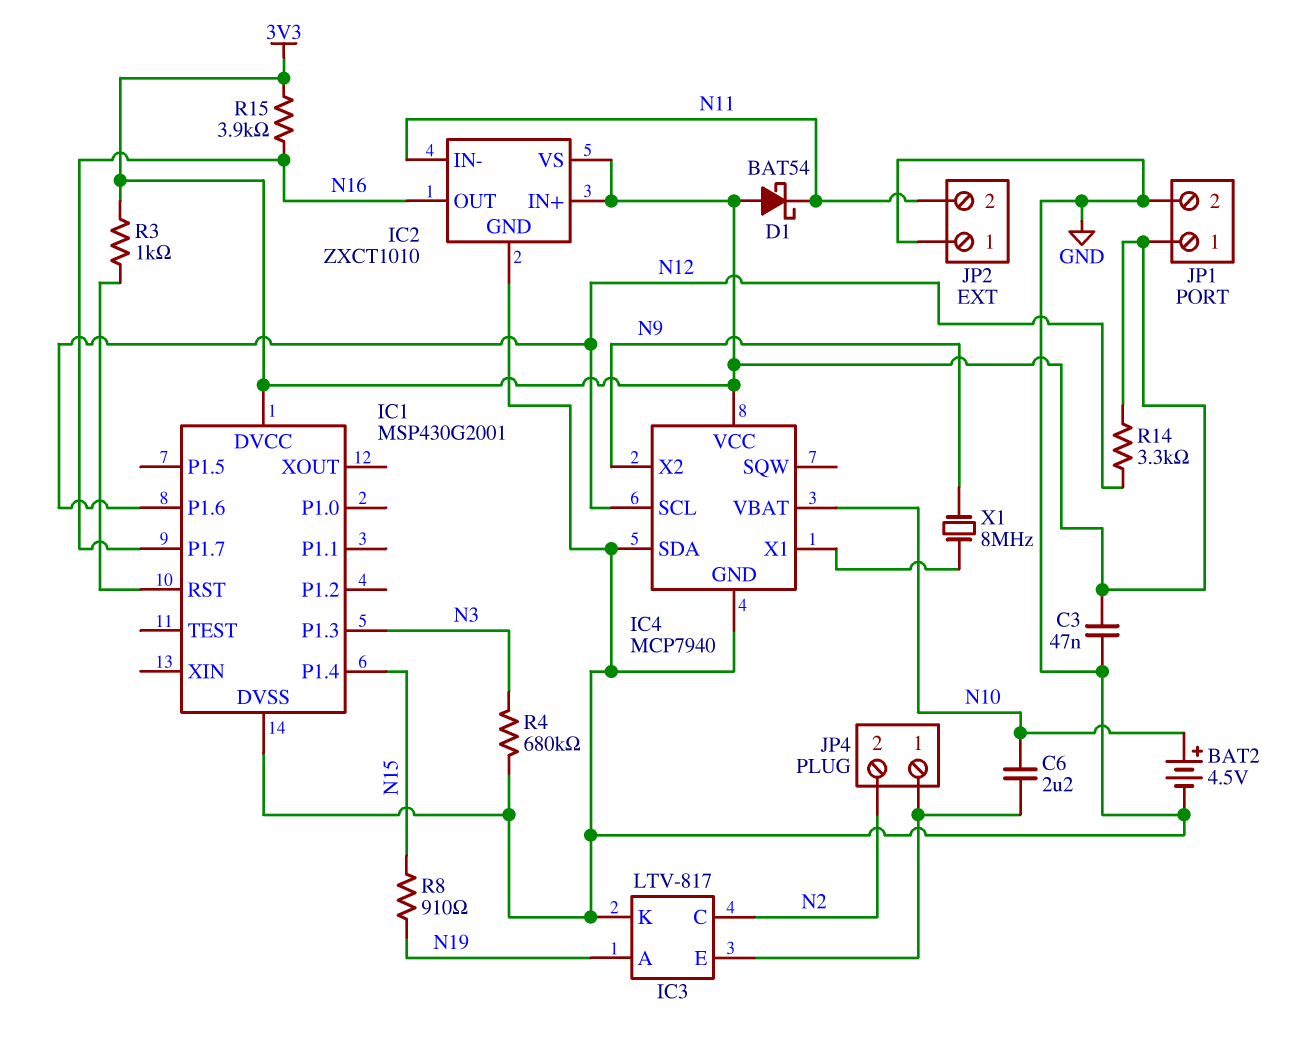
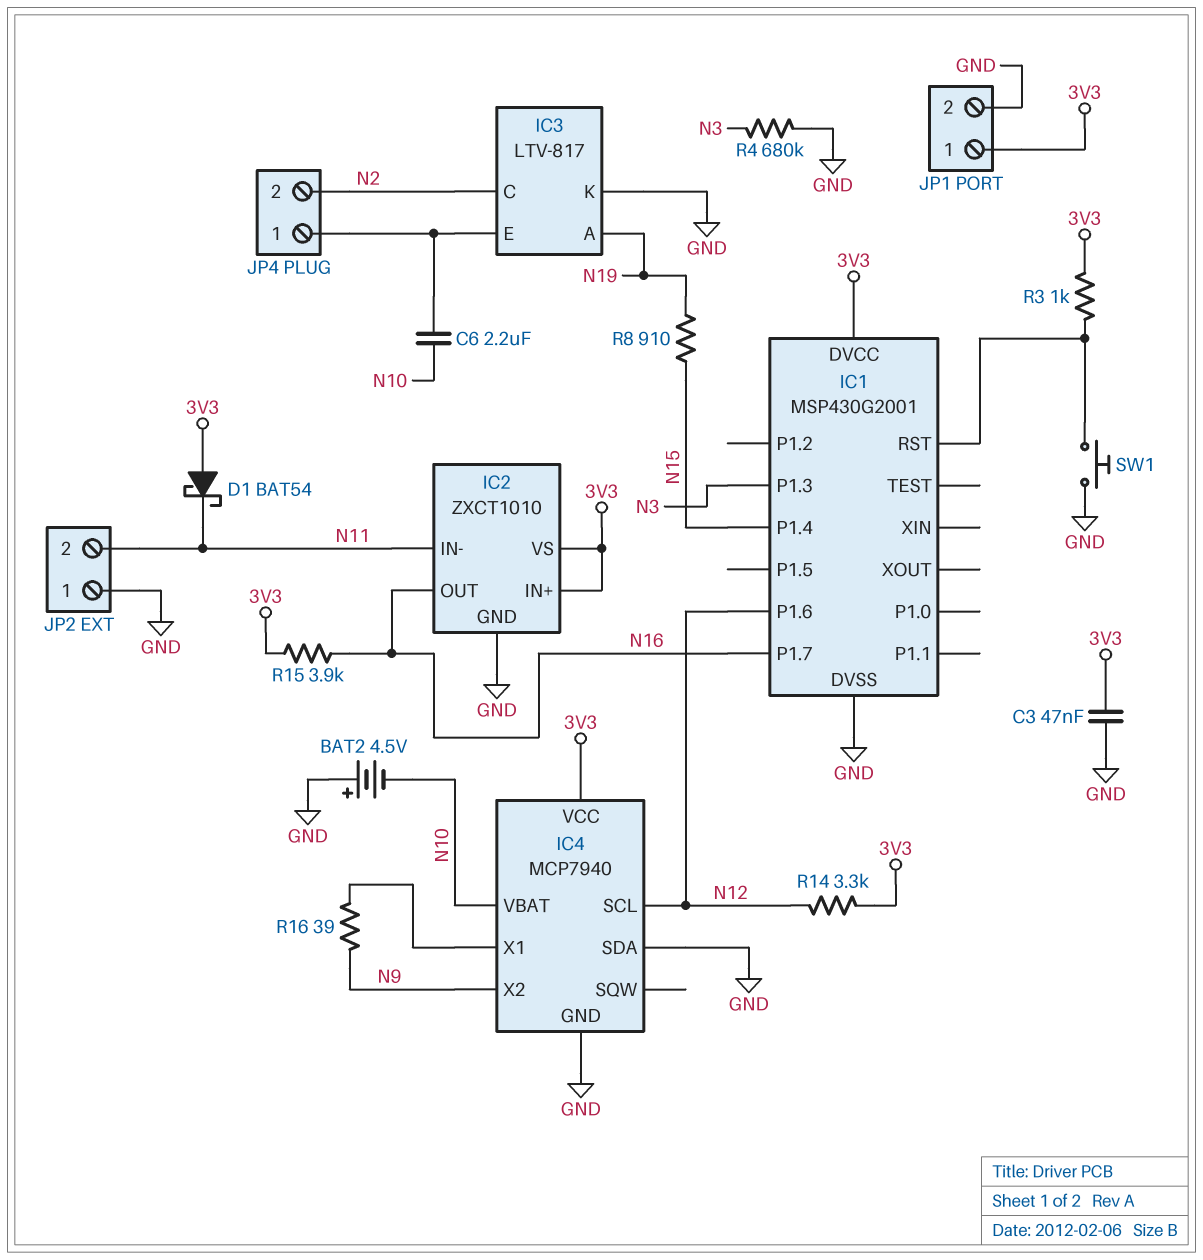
BAT2: 4.5V (plus N10, minus GND) -> 4.5V (plus GND, minus N10)
R16: none -> 39 (IC4/X1, N9)
SW1: none -> button (GND, IC1/RST)
X1: 8MHz (IC4/X1, N9) -> none

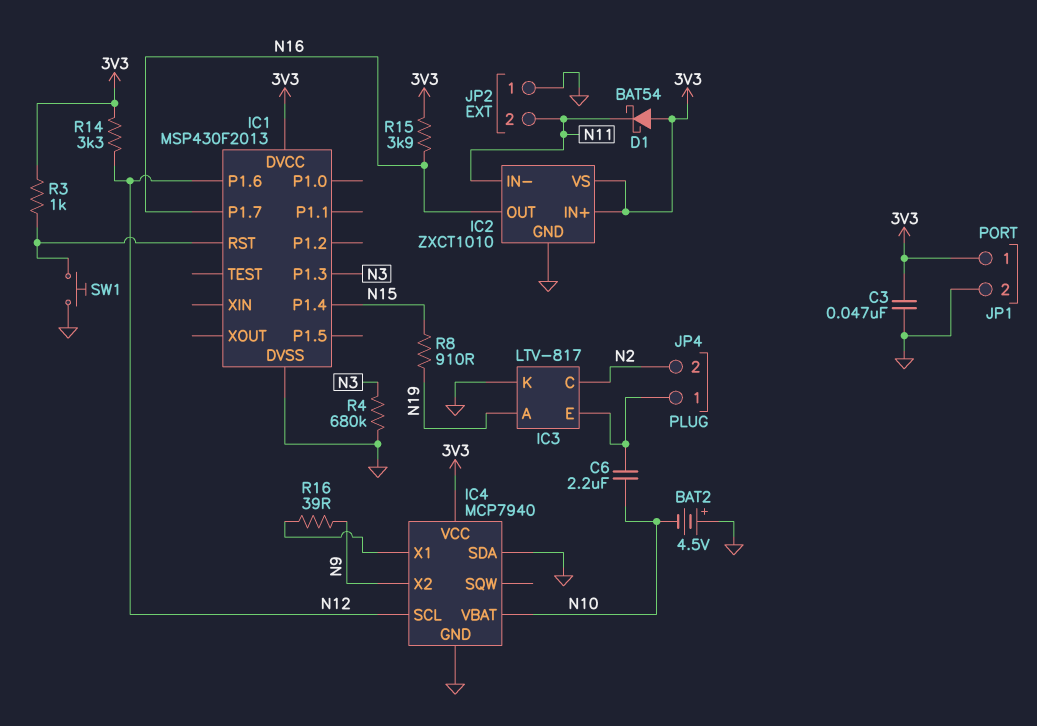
IC1: MSP430G2001 -> MSP430F2013

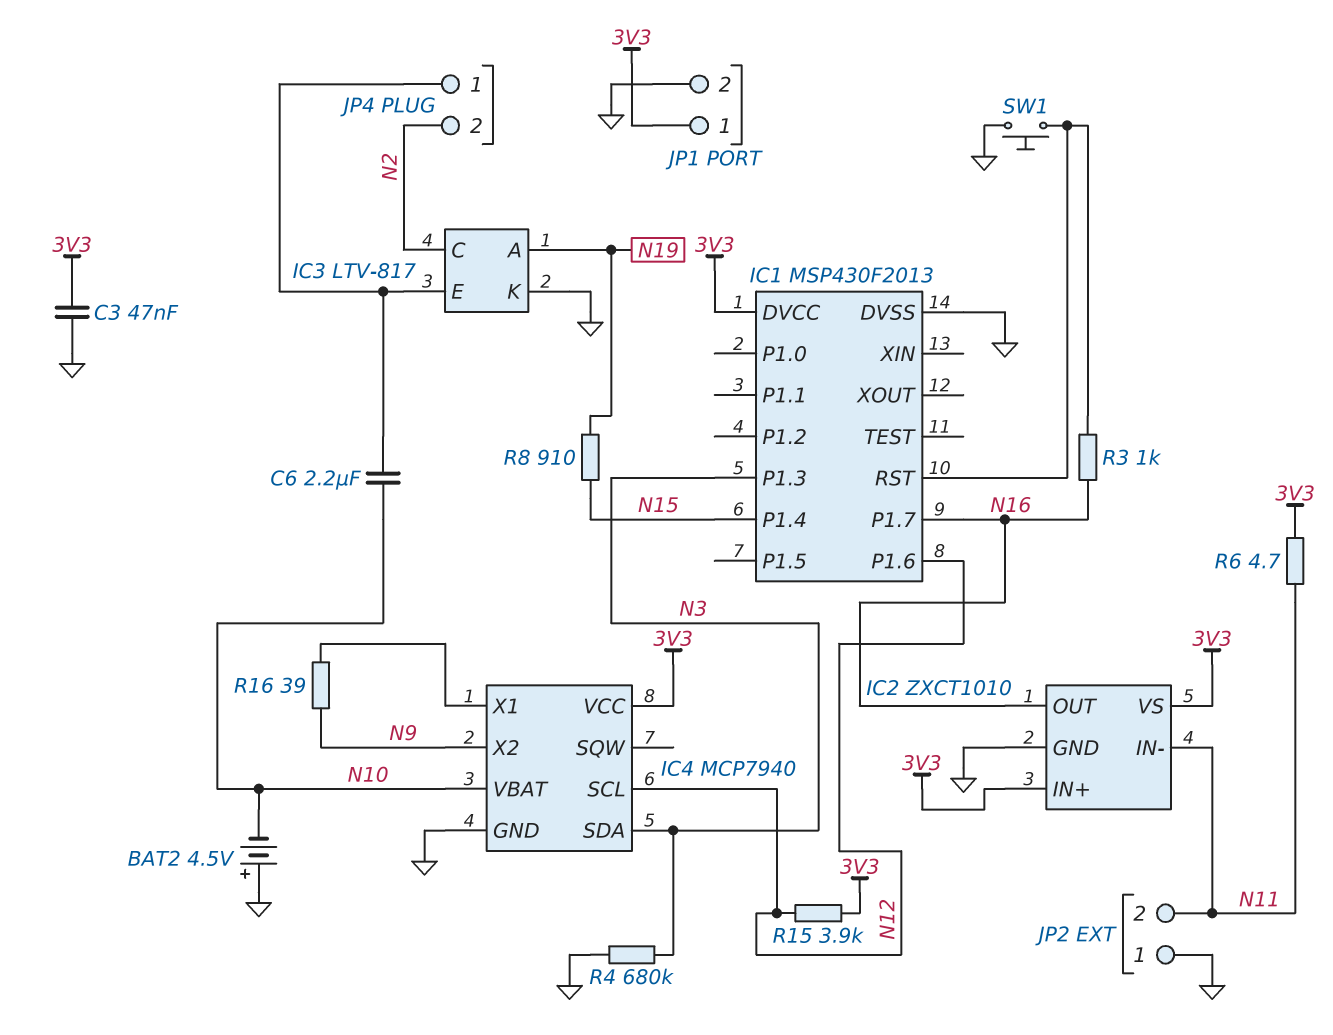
D1: schottky BAT54 (A 3V3, K N11) -> none
IC4 pin SDA: GND -> N3
R3: 1k (3V3, IC1/RST) -> 1k (IC1/RST, N16)
R6: none -> 4.7 (3V3, N11)
R14: 3.3k (3V3, N12) -> none
R15: 3.9k (3V3, N16) -> 3.9k (3V3, N12)

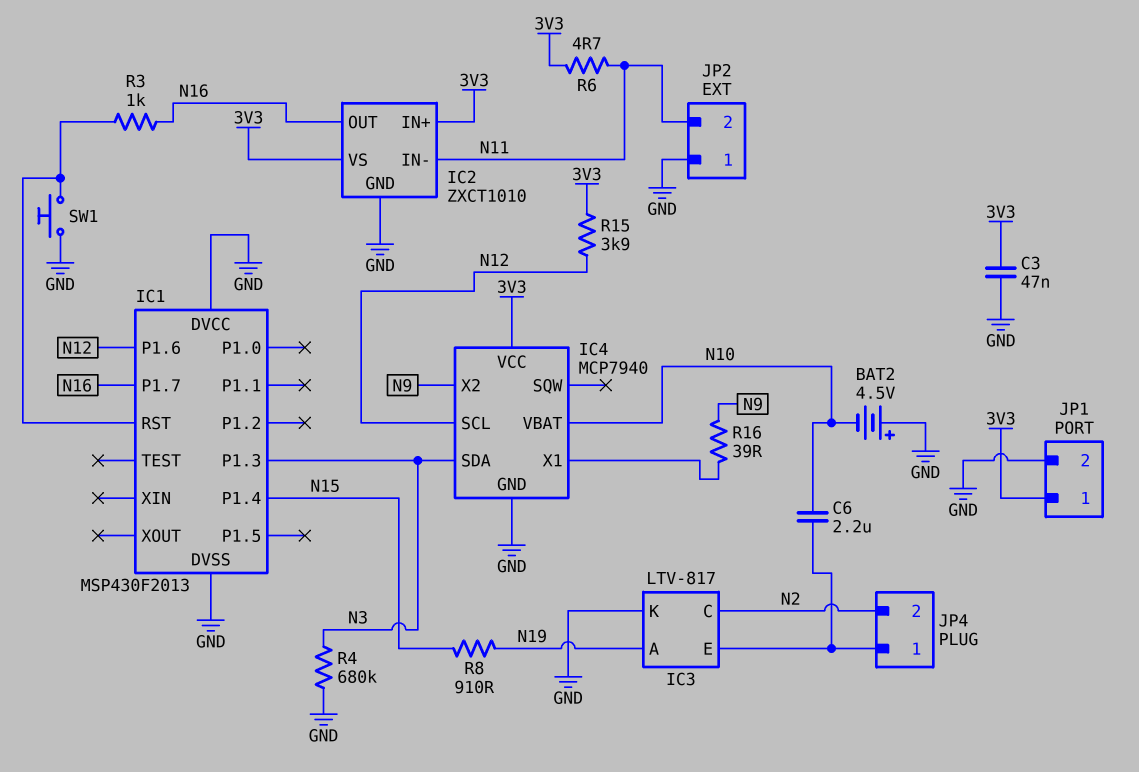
IC1 pin DVCC: 3V3 -> GND

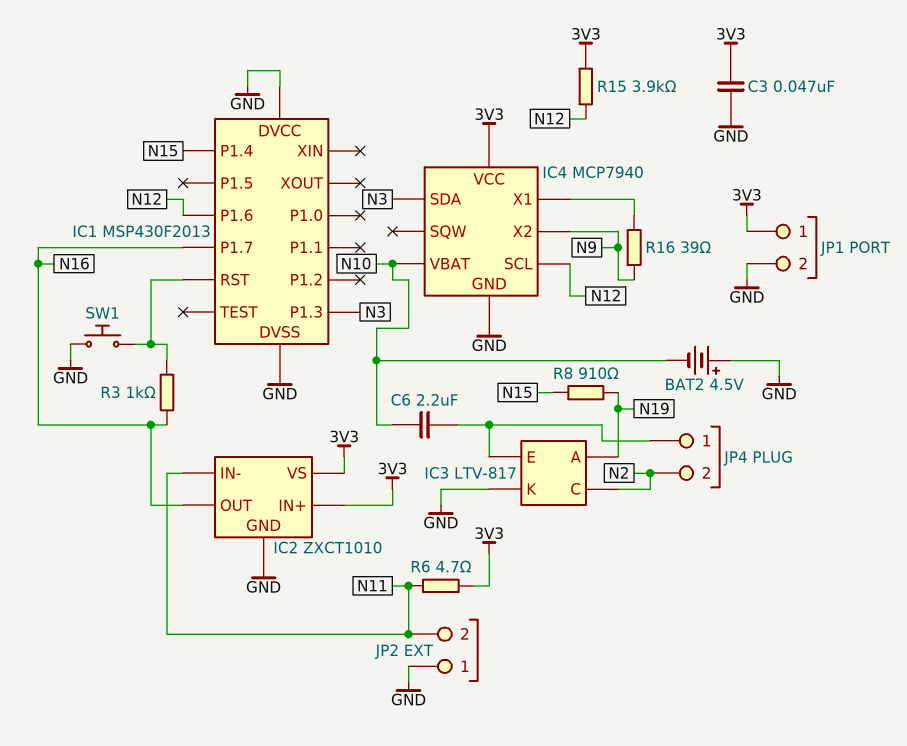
R4: 680k (GND, N3) -> none

